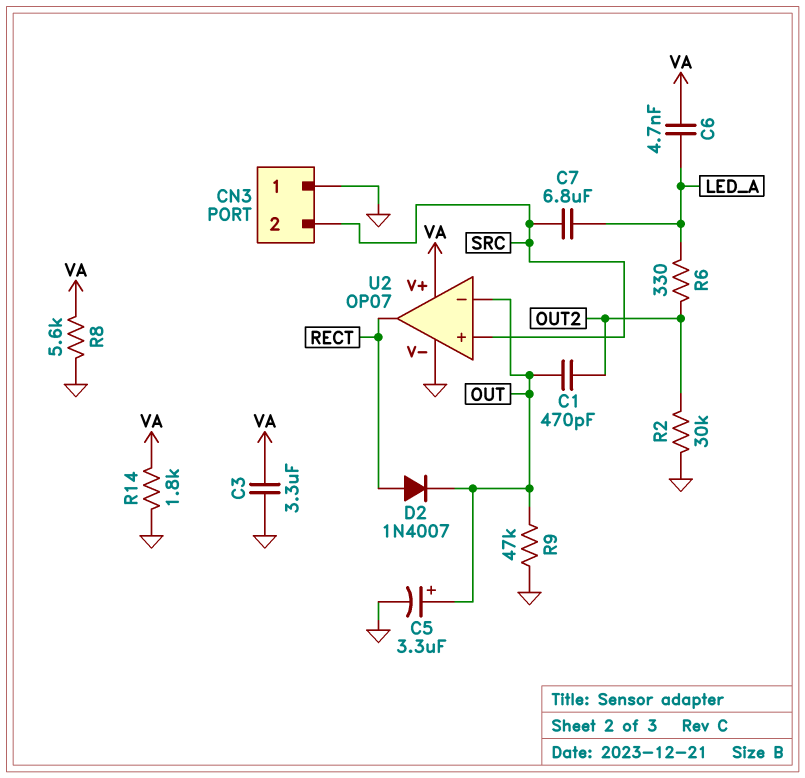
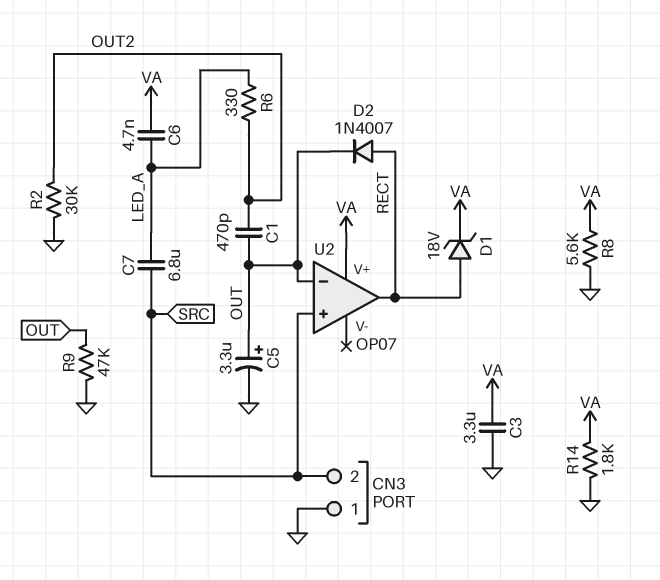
D1: none -> zener 18V (A RECT, K VA)
U2 pin V-: GND -> none

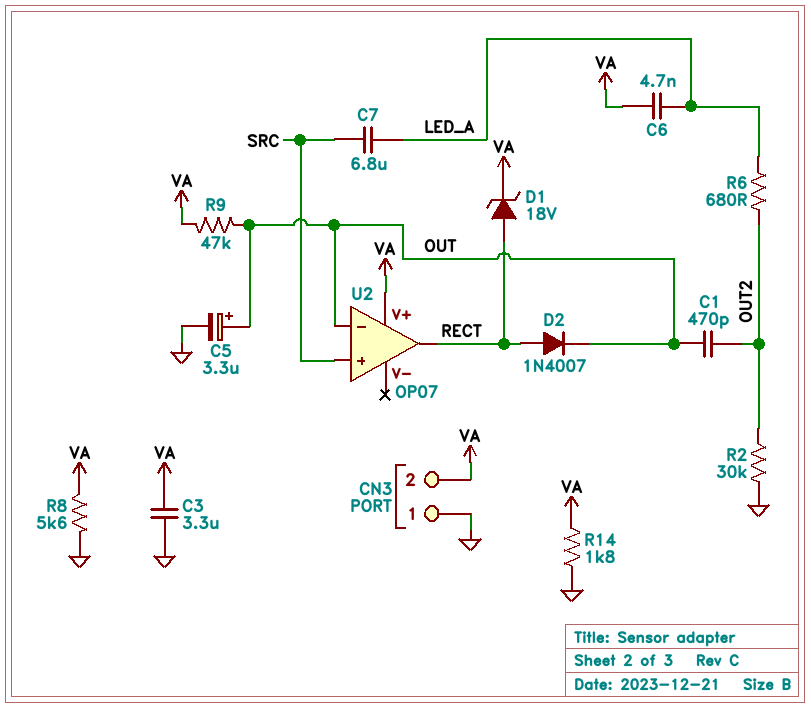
CN3 pin 2: SRC -> VA
R6: 330 (LED_A, OUT2) -> 680 (LED_A, OUT2)
R9: 47k (GND, OUT) -> 47k (OUT, VA)

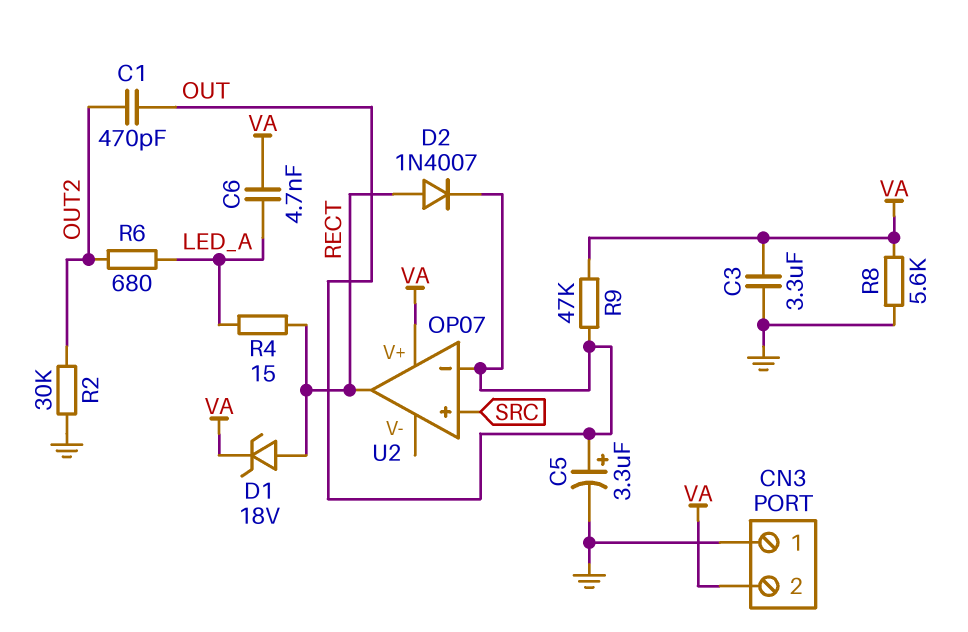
C7: 6.8uF (LED_A, SRC) -> none
R4: none -> 15 (LED_A, RECT)
R14: 1.8k (GND, VA) -> none

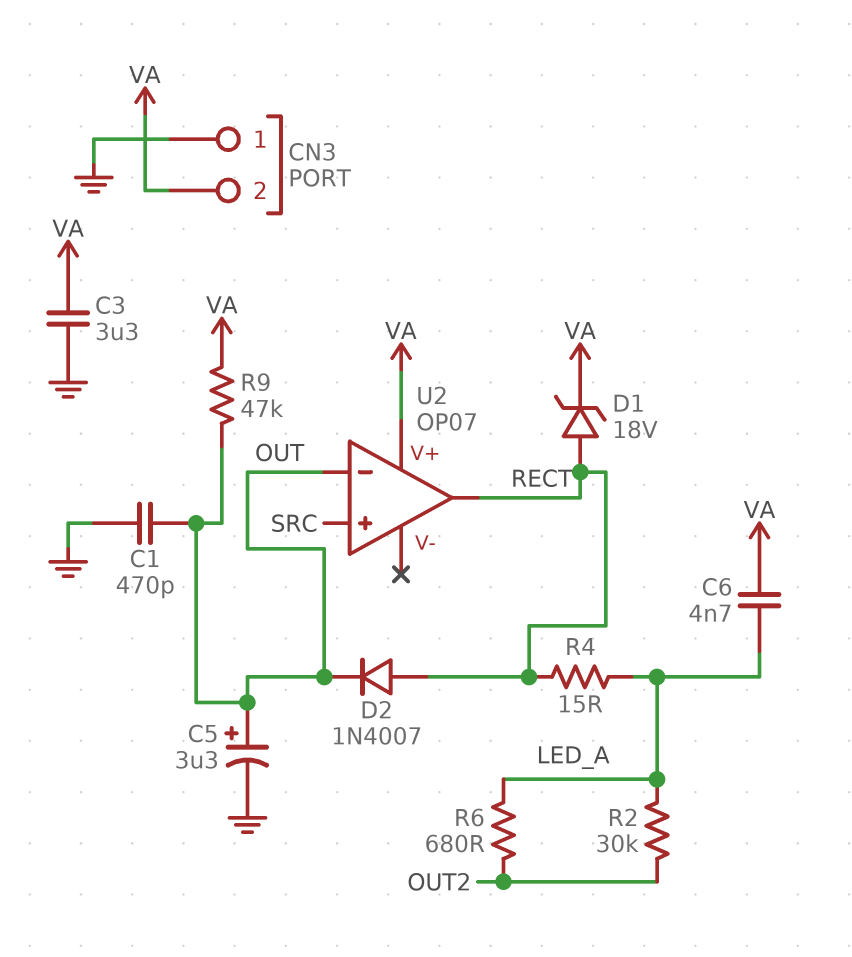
C1: 470pF (OUT, OUT2) -> 470pF (GND, OUT)
R2: 30k (GND, OUT2) -> 30k (LED_A, OUT2)
R8: 5.6k (GND, VA) -> none

